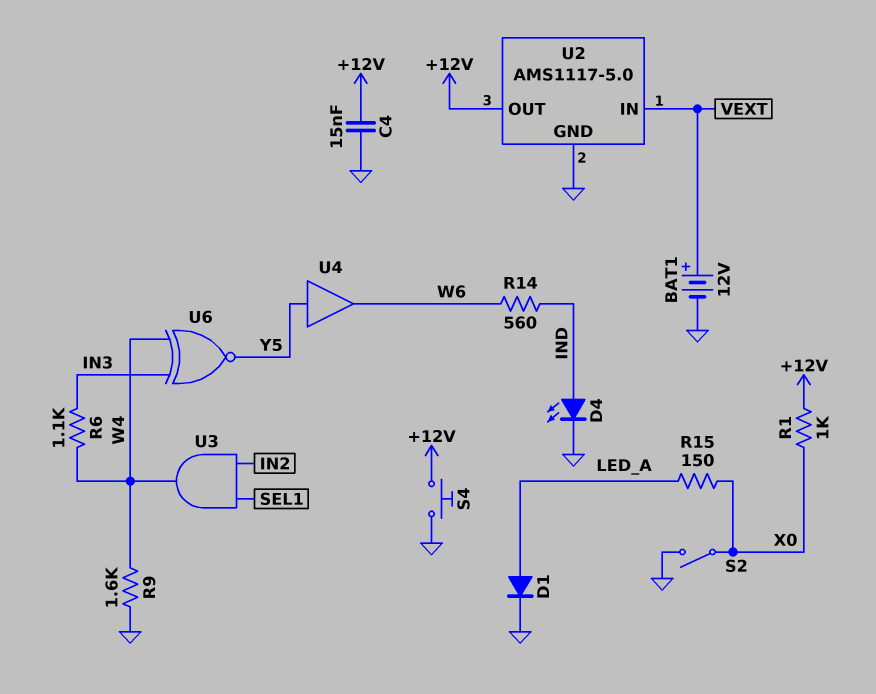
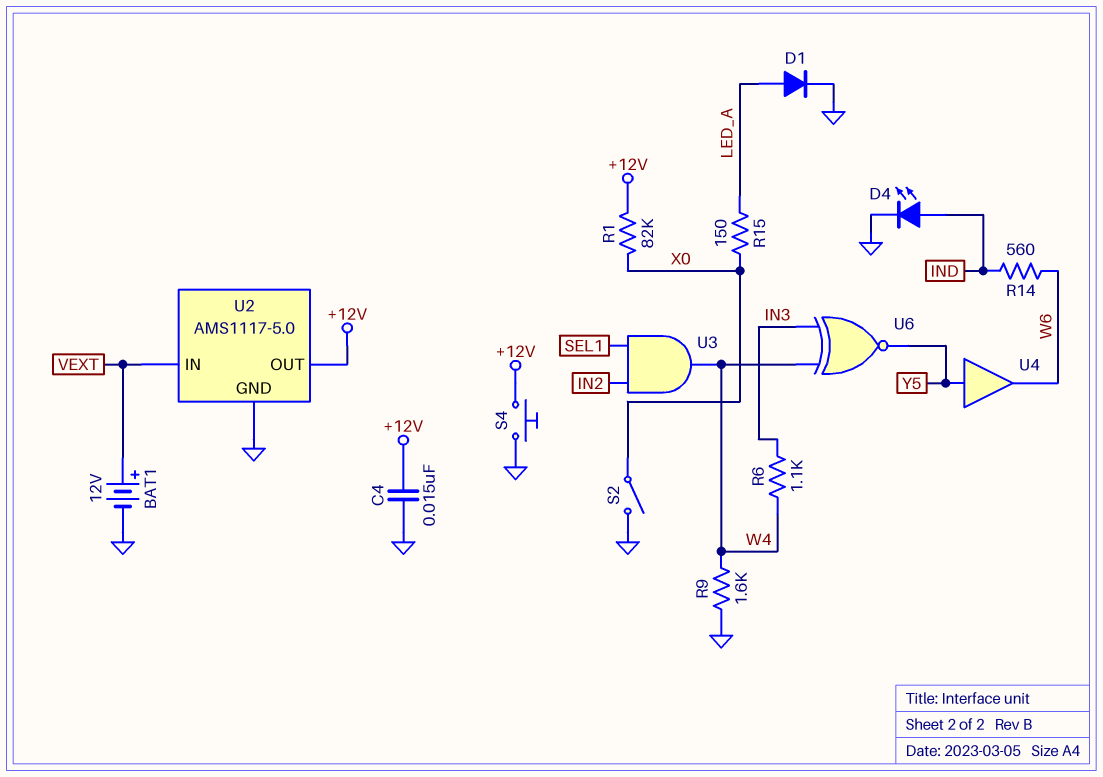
R1: 1k (+12V, X0) -> 82k (+12V, X0)

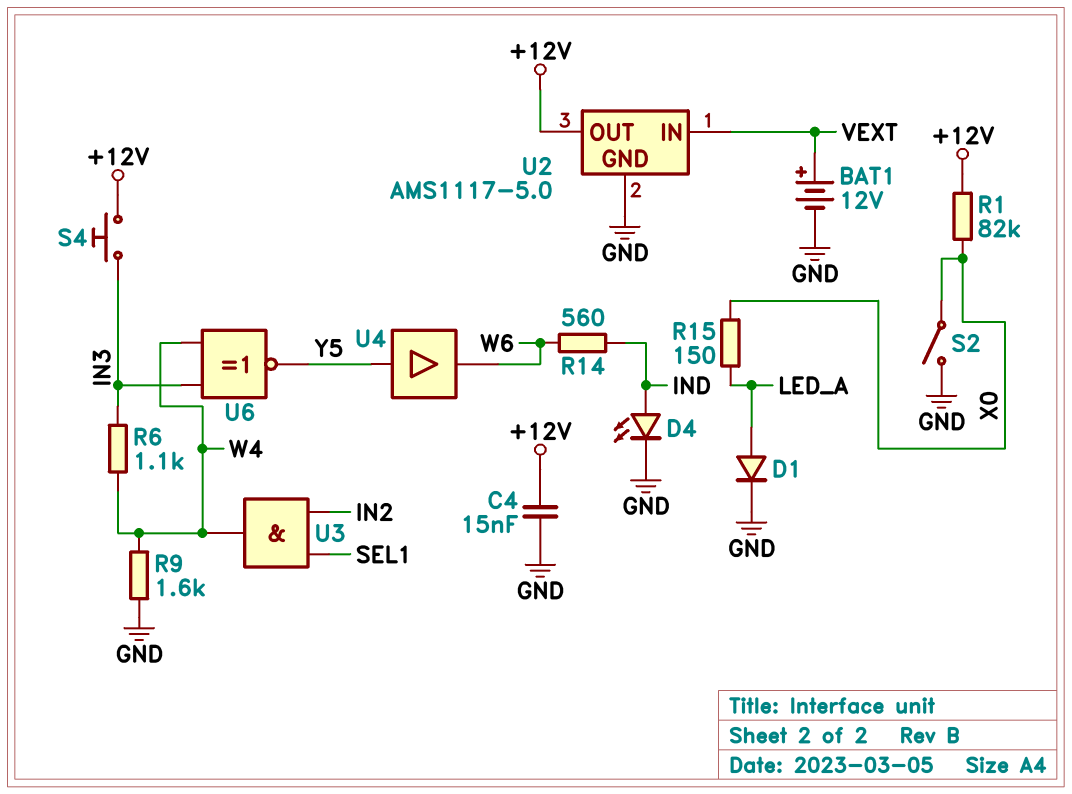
S4: button (+12V, GND) -> button (+12V, IN3)

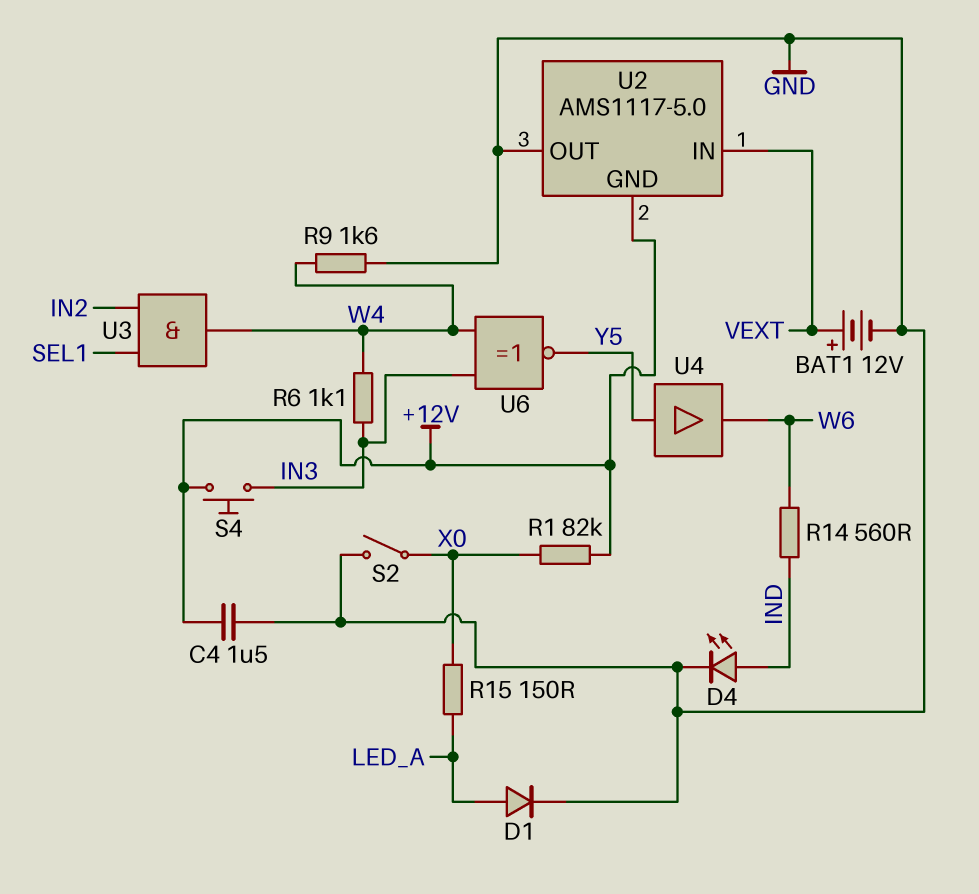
C4: 15nF (+12V, GND) -> 1.5uF (+12V, GND)
U2 pin GND: GND -> +12V
U2 pin OUT: +12V -> GND

